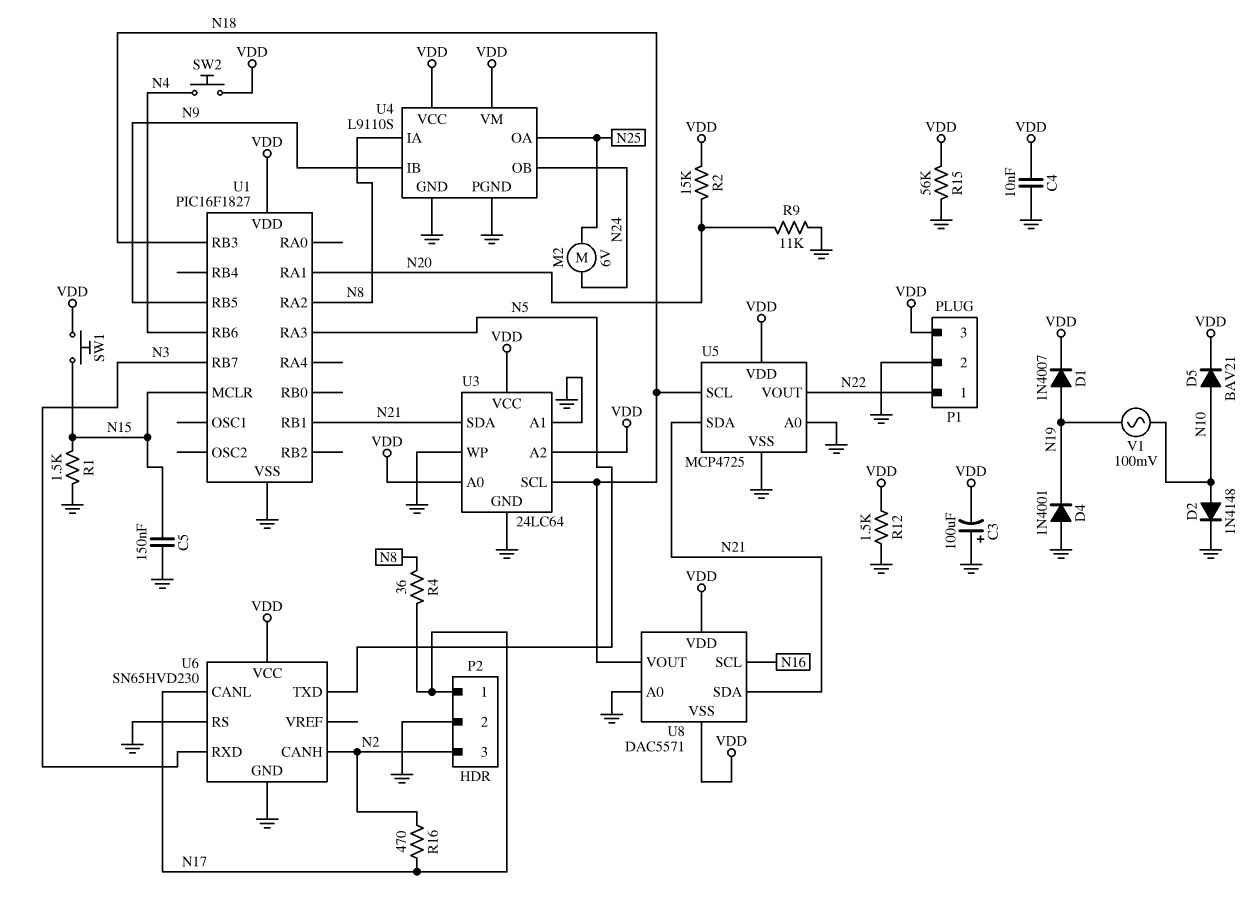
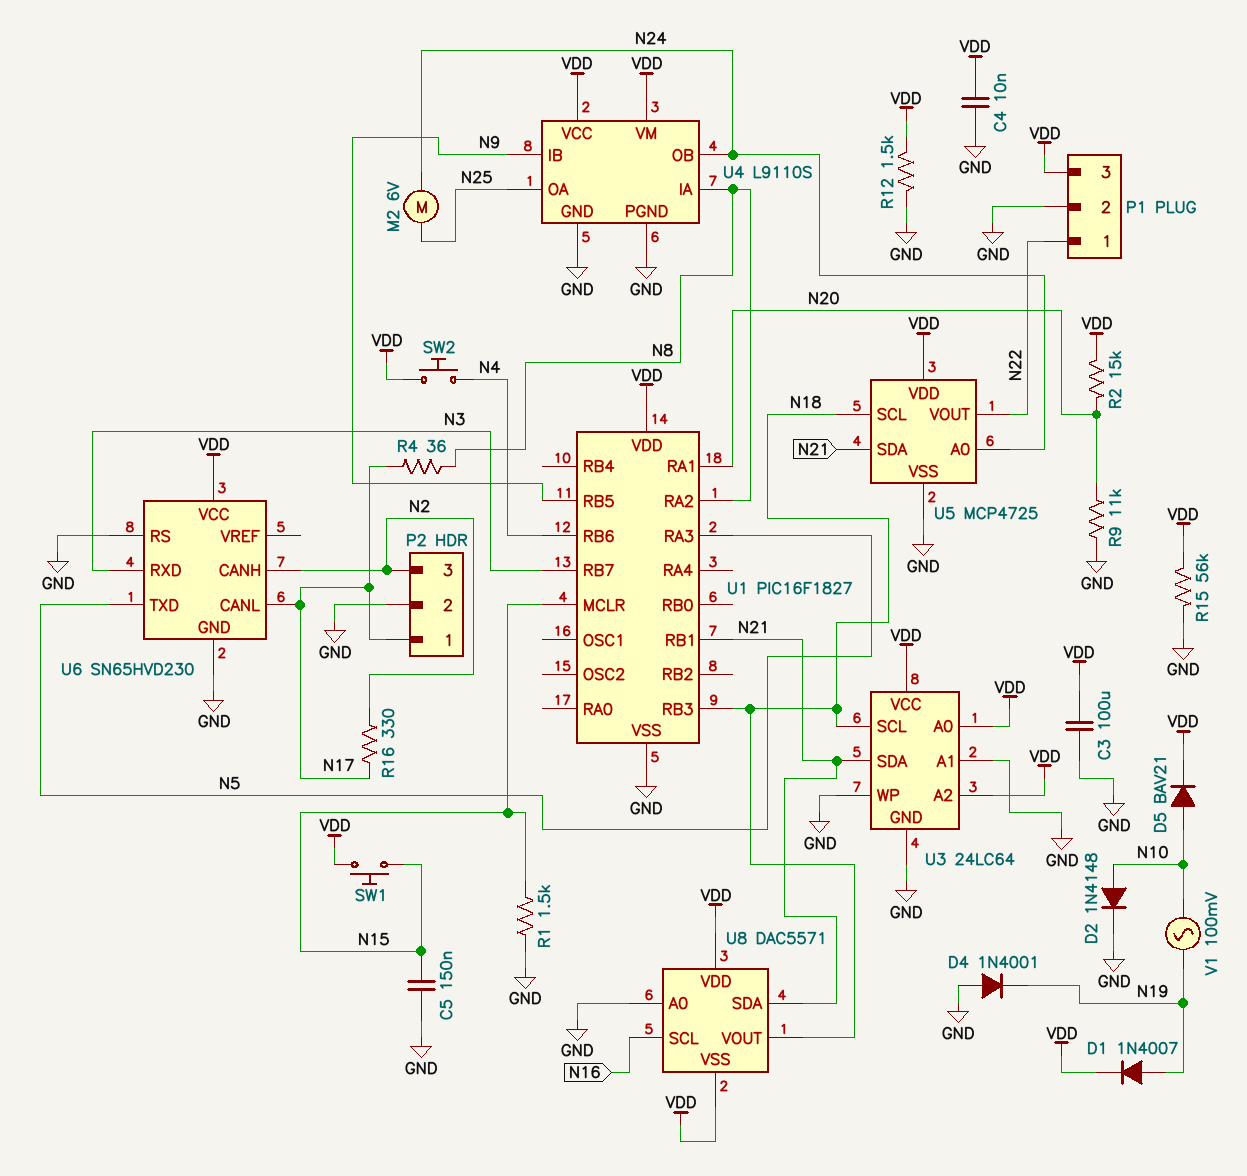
C3: 100uF (plus GND, minus VDD) -> 100uF (GND, VDD)
R16: 470 (N2, N17) -> 330 (N2, N17)
U5 pin A0: GND -> N24

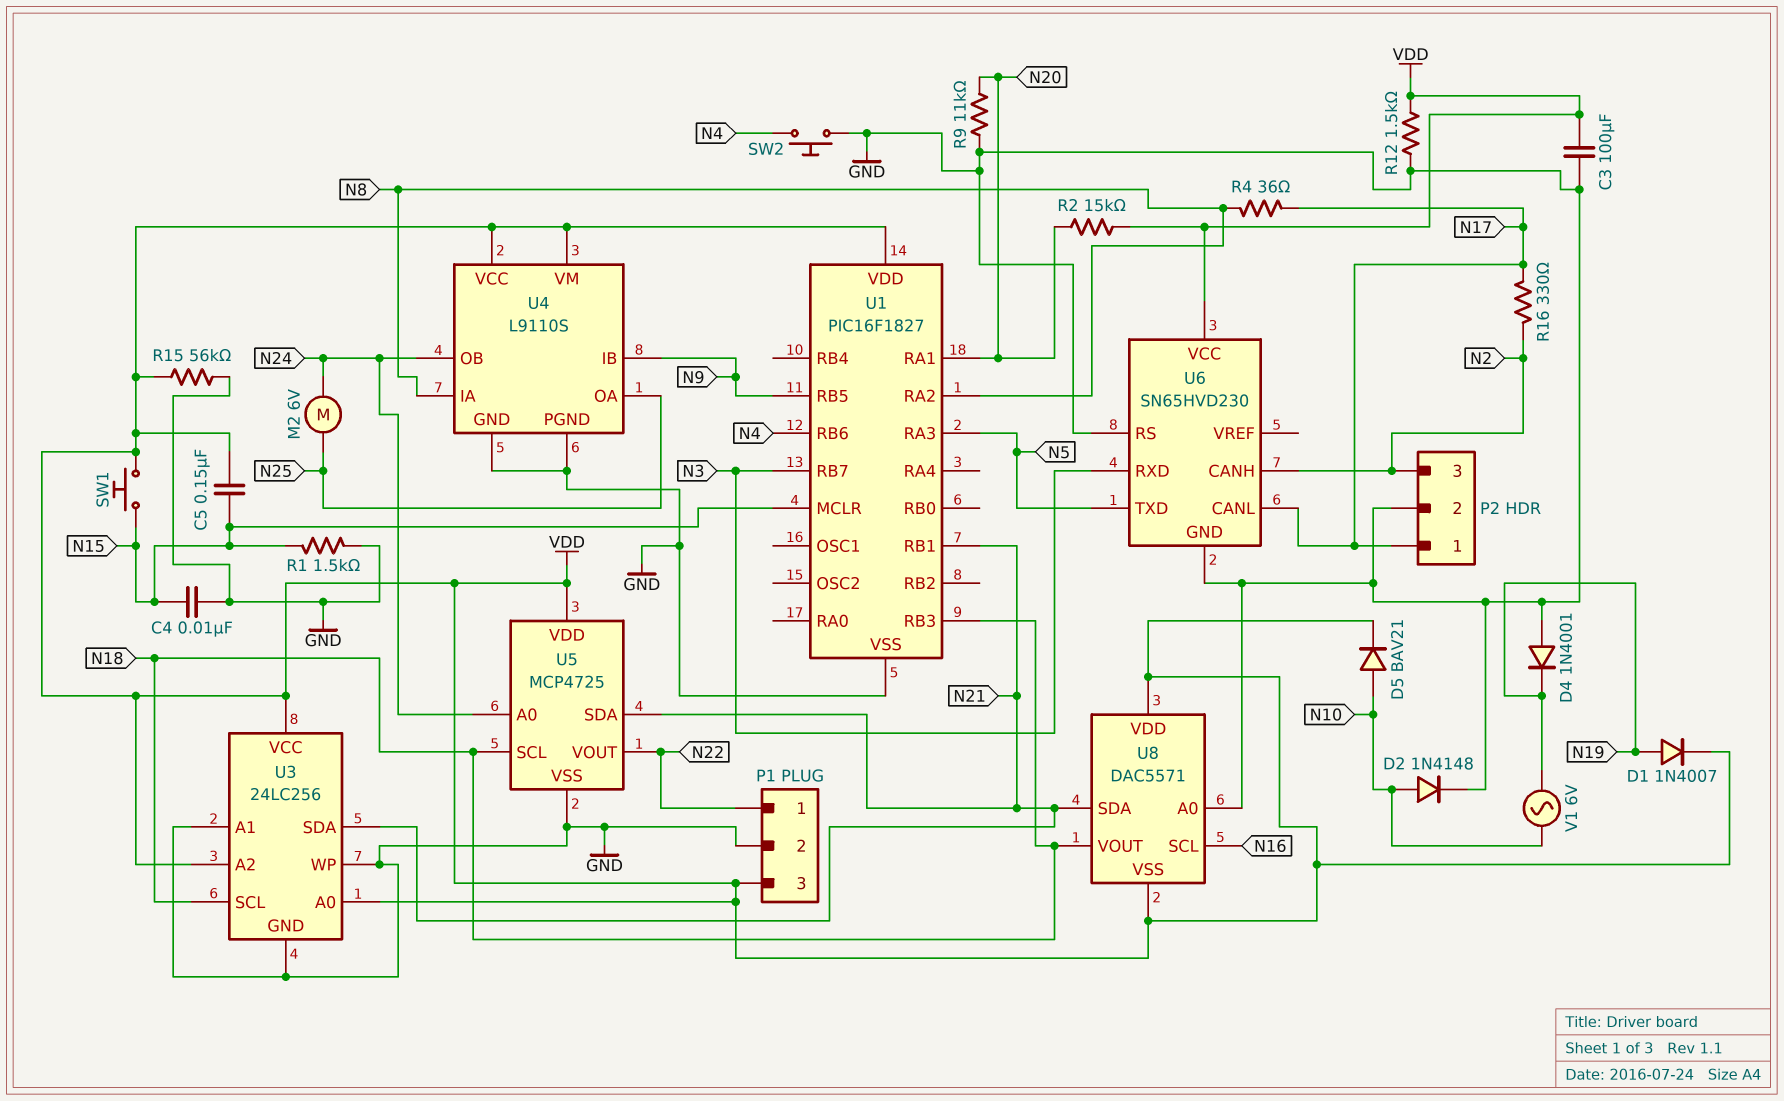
C4: 10nF (GND, VDD) -> 10nF (GND, N15)
C5: 150nF (GND, N15) -> 150nF (N15, VDD)
SW2: button (N4, VDD) -> button (GND, N4)
U3: 24LC64 -> 24LC256
V1: AC 100mV (N10, N19) -> AC 6V (N10, N19)

